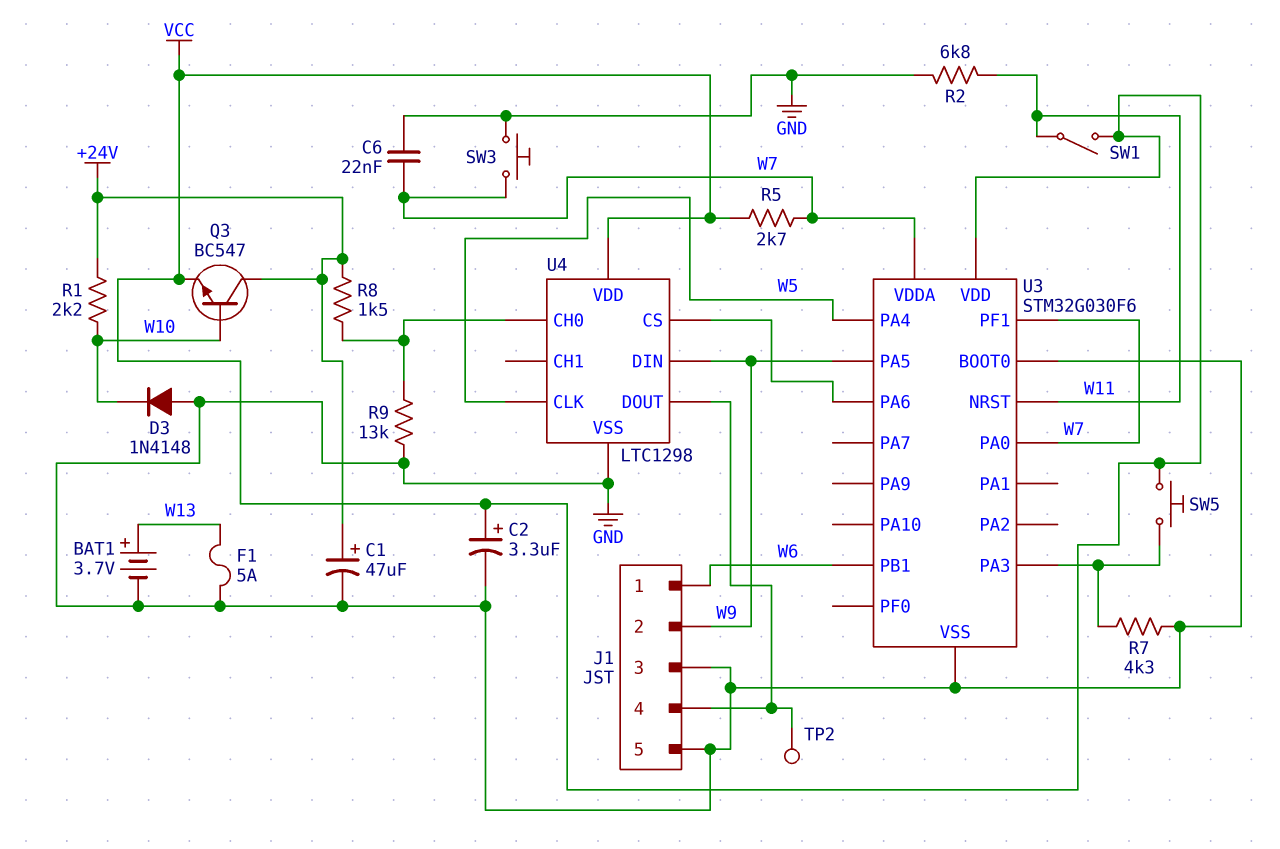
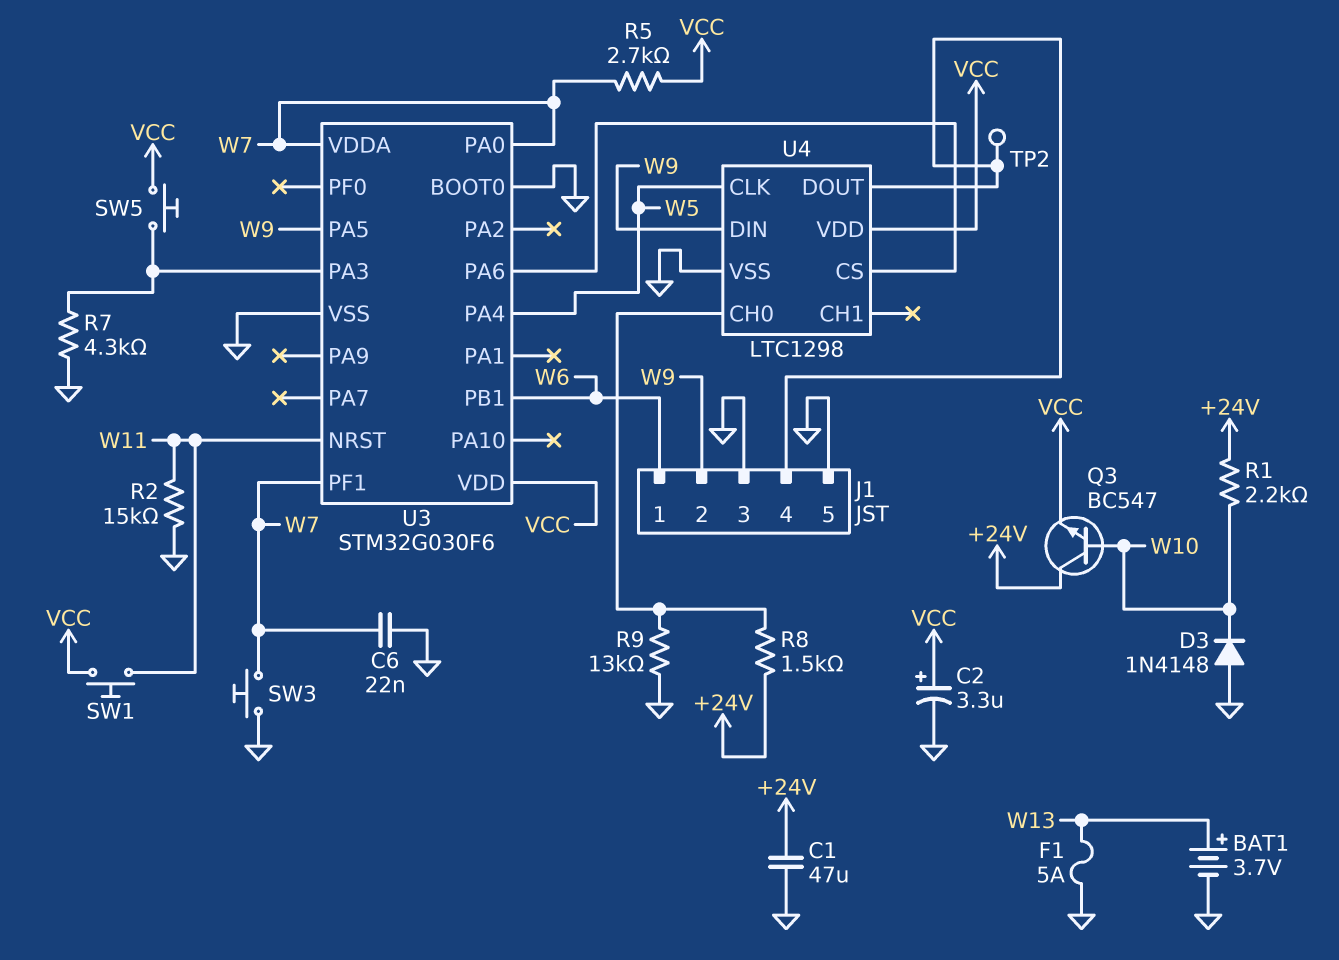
C1: 47uF (plus +24V, minus GND) -> 47uF (+24V, GND)
R2: 6.8k (GND, W11) -> 15k (GND, W11)
SW1: switch (VCC, W11) -> button (VCC, W11)

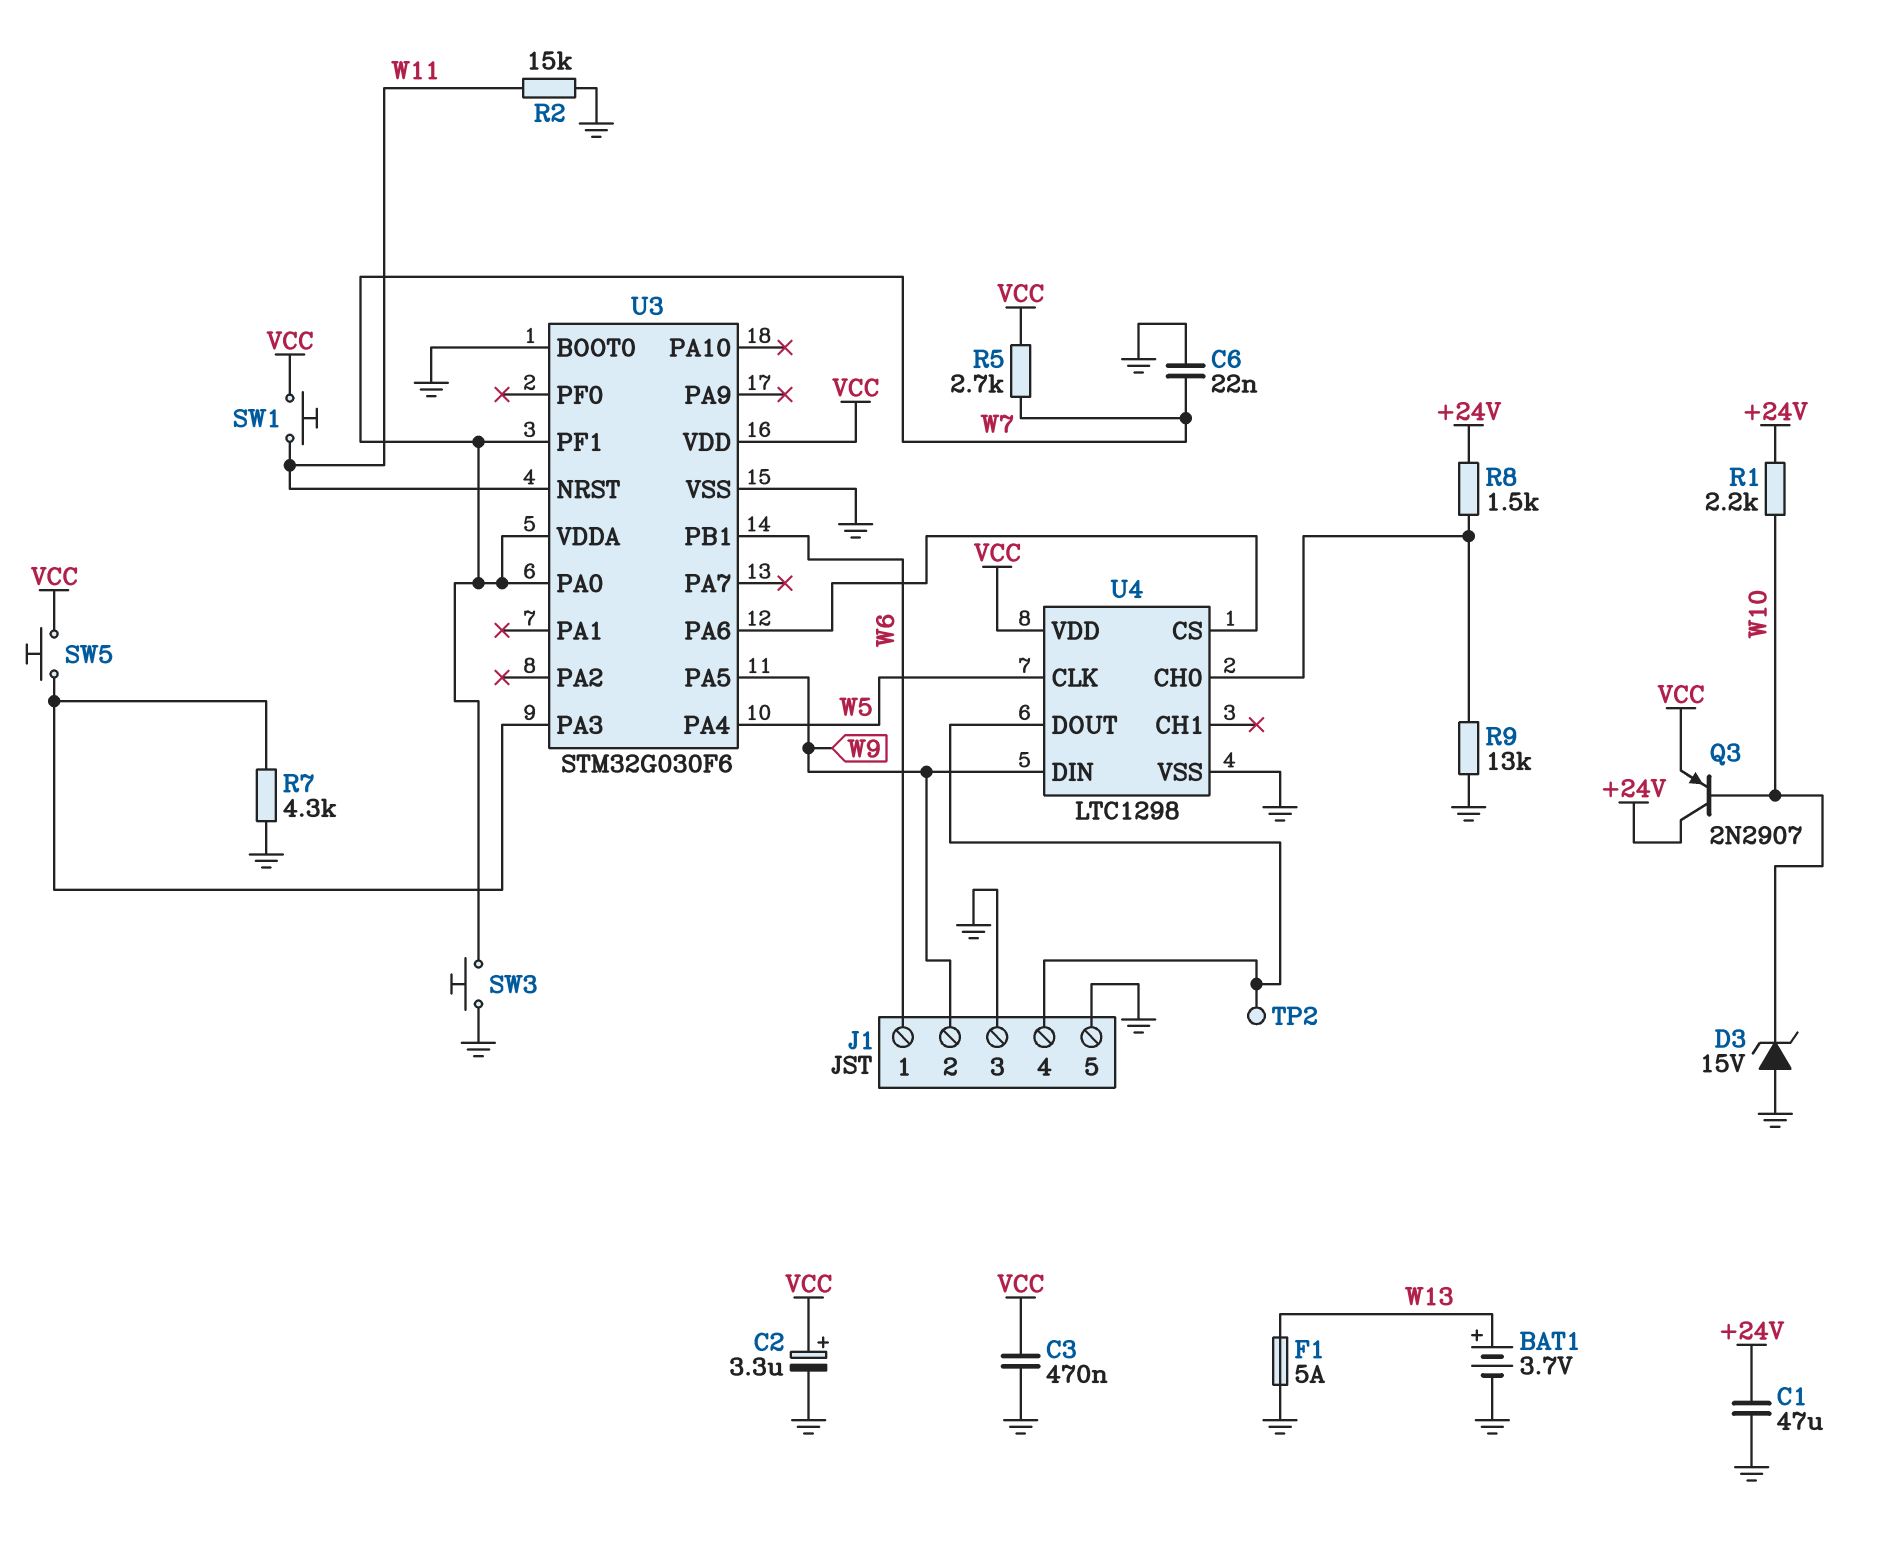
C3: none -> 470nF (GND, VCC)
D3: diode 1N4148 (A GND, K W10) -> zener 15V (A GND, K W10)
Q3: NPN BC547 (B W10, C +24V, E VCC) -> PNP 2N2907 (B W10, C +24V, E VCC)

